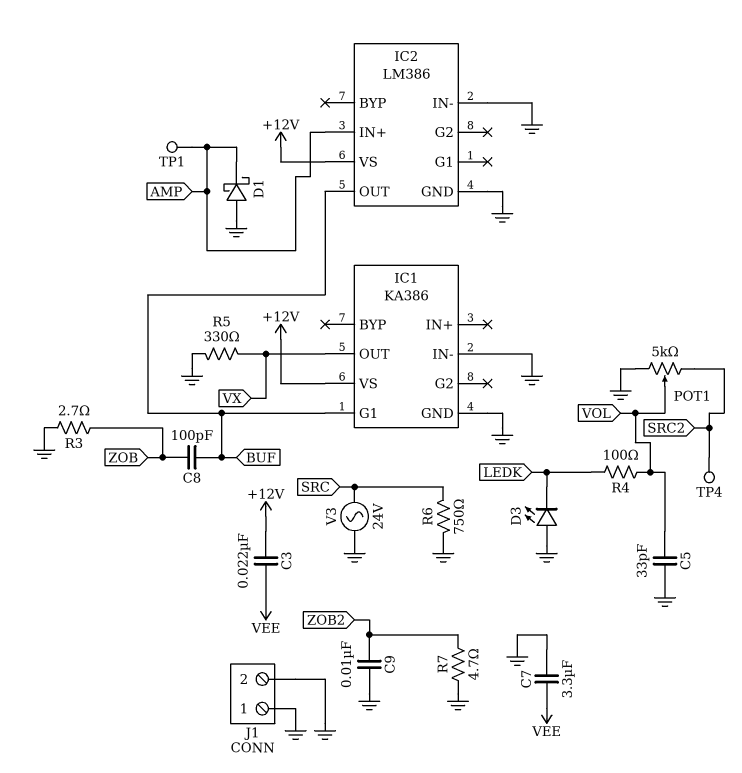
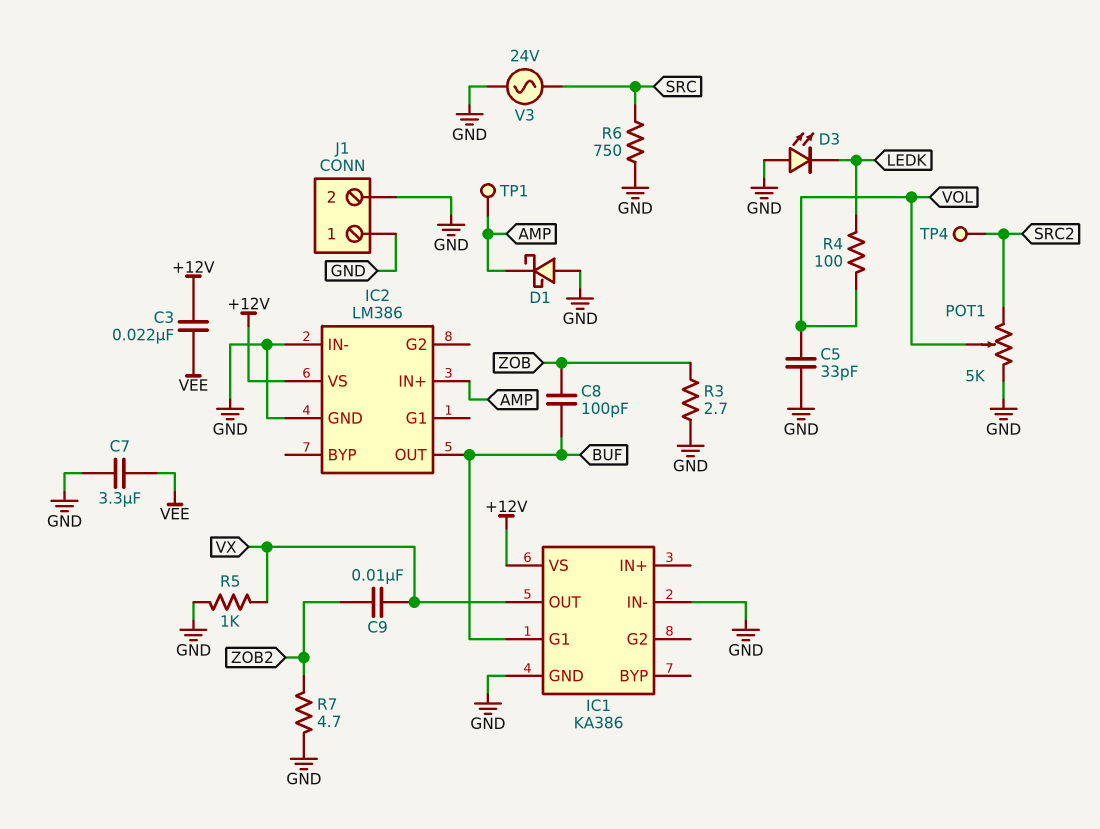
C9: 10nF (GND, ZOB2) -> 10nF (VX, ZOB2)
R5: 330 (GND, VX) -> 1k (GND, VX)

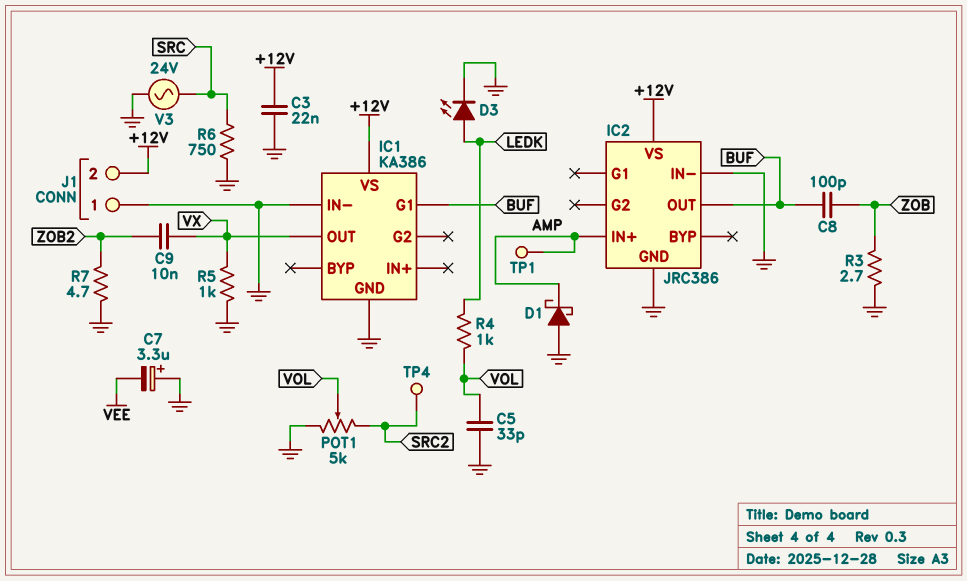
C3: 22nF (+12V, VEE) -> 22nF (+12V, GND)
C7: 3.3uF (GND, VEE) -> 3.3uF (plus GND, minus VEE)
D3: LED (A GND, K LEDK) -> LED (A LEDK, K GND)
IC2: LM386 -> JRC386
J1 pin 2: GND -> +12V
R4: 100 (LEDK, VOL) -> 1k (LEDK, VOL)

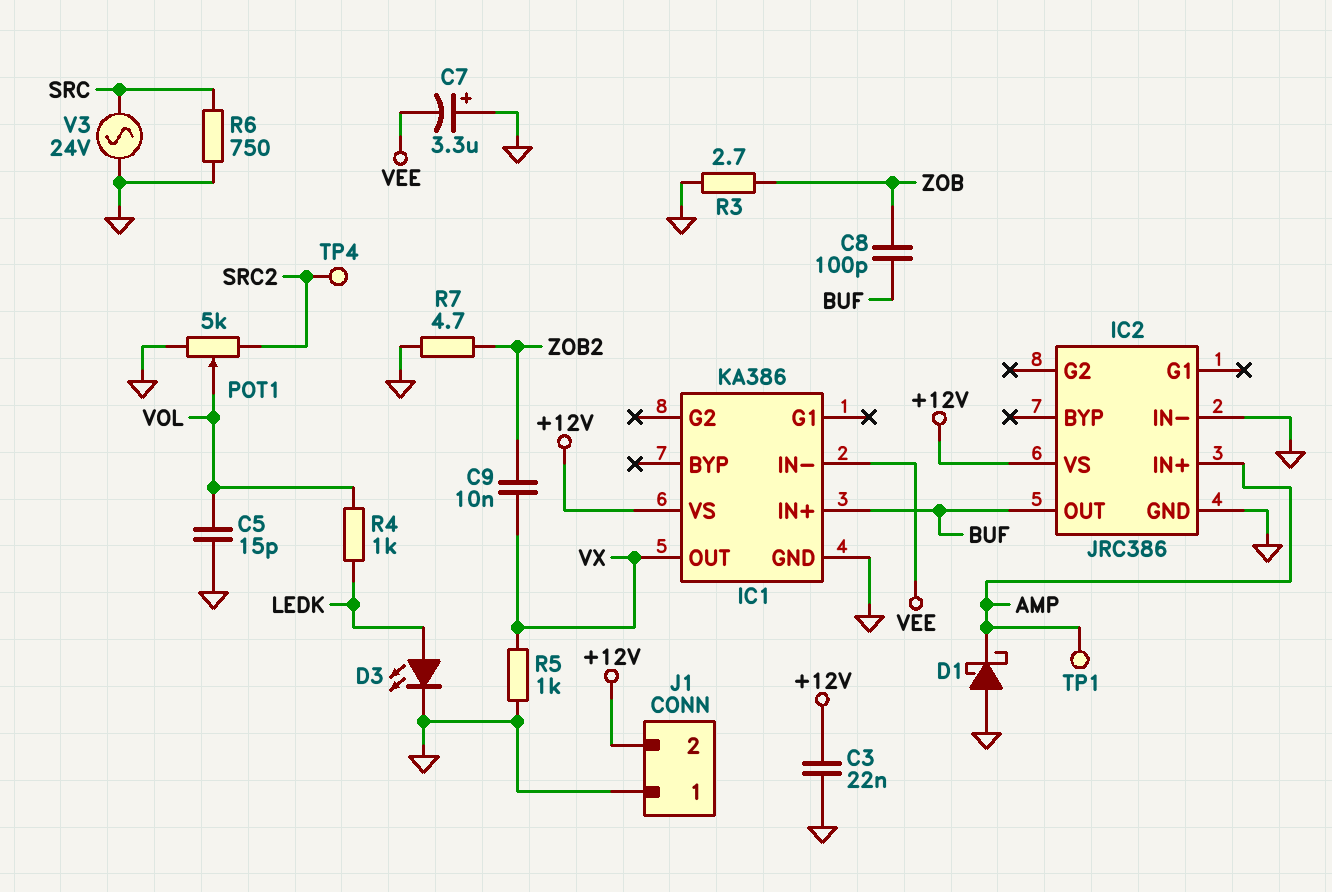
C5: 33pF (GND, VOL) -> 15pF (GND, VOL)
IC1 pin G1: BUF -> none
IC1 pin IN+: none -> BUF
IC1 pin IN-: GND -> VEE

